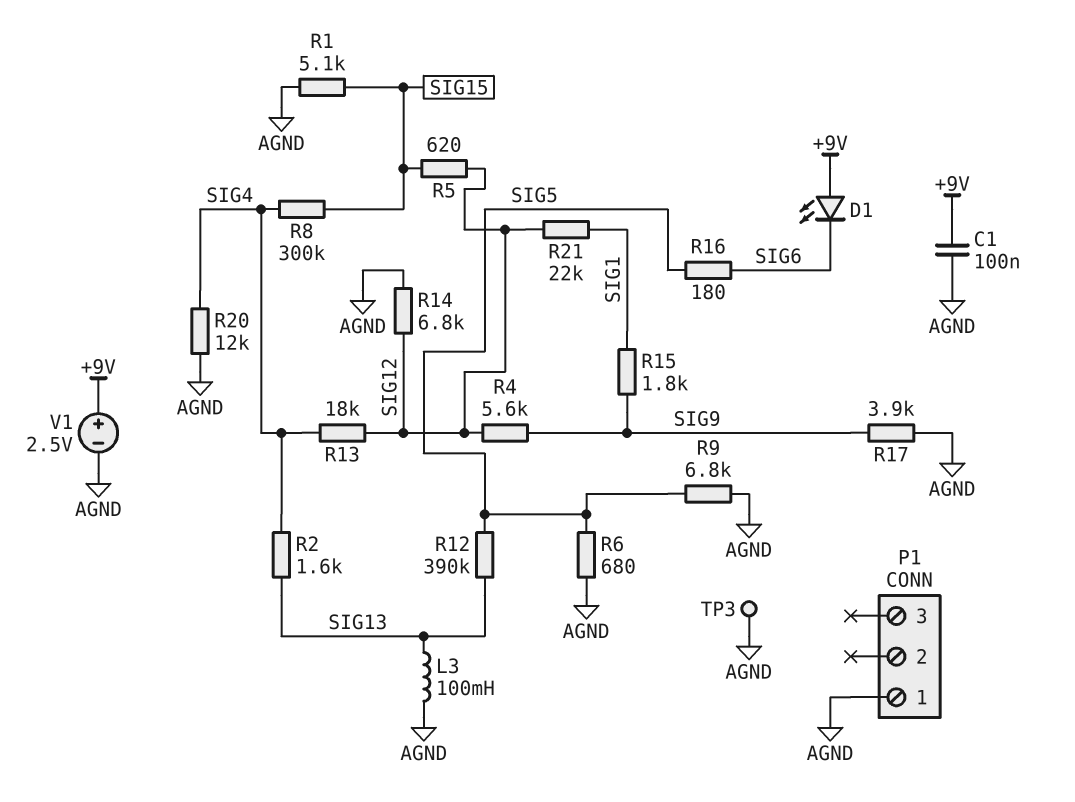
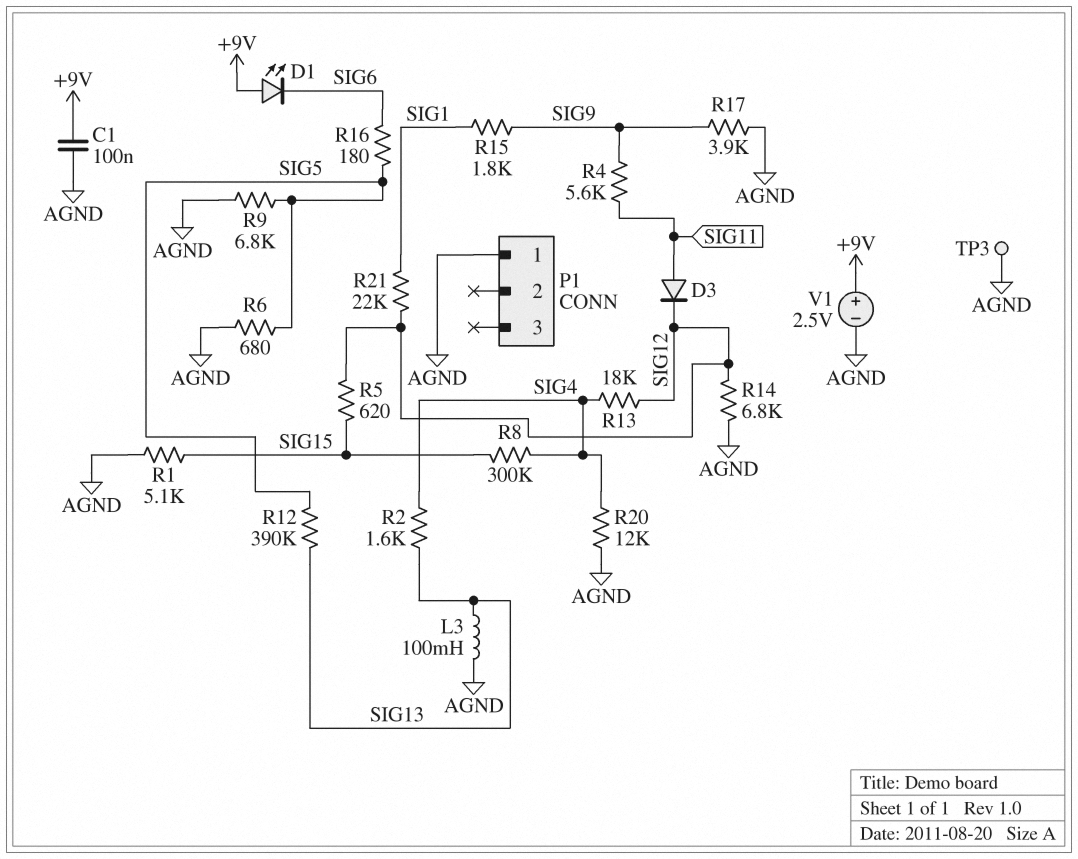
D3: none -> diode (A SIG11, K SIG12)
R4: 5.6k (SIG9, SIG12) -> 5.6k (SIG9, SIG11)

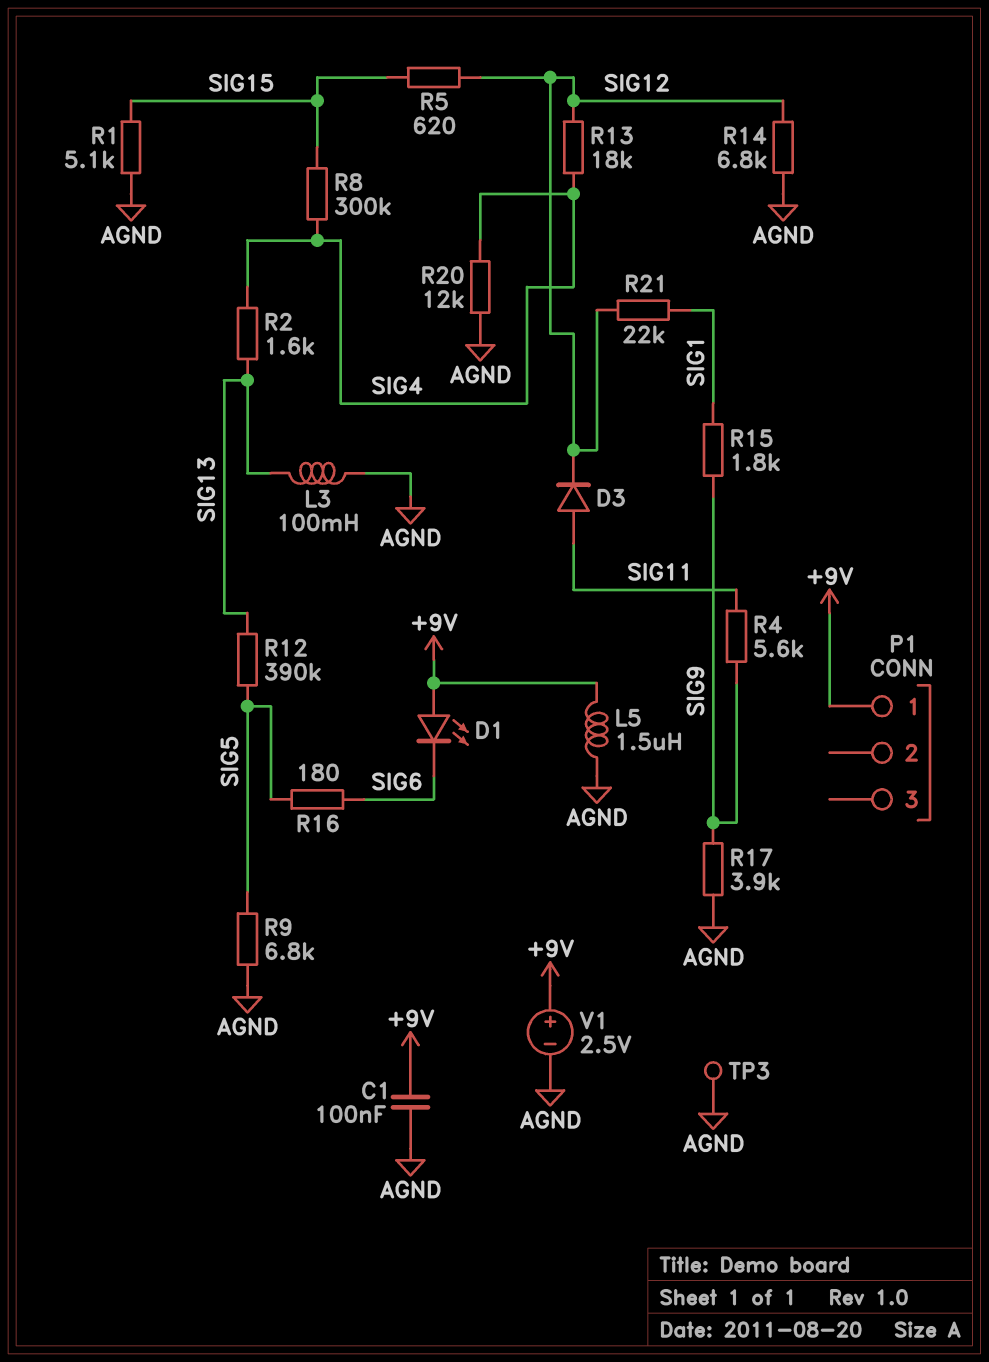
L5: none -> 1.5uH (+9V, AGND)
P1 pin 1: AGND -> +9V
R6: 680 (AGND, SIG5) -> none

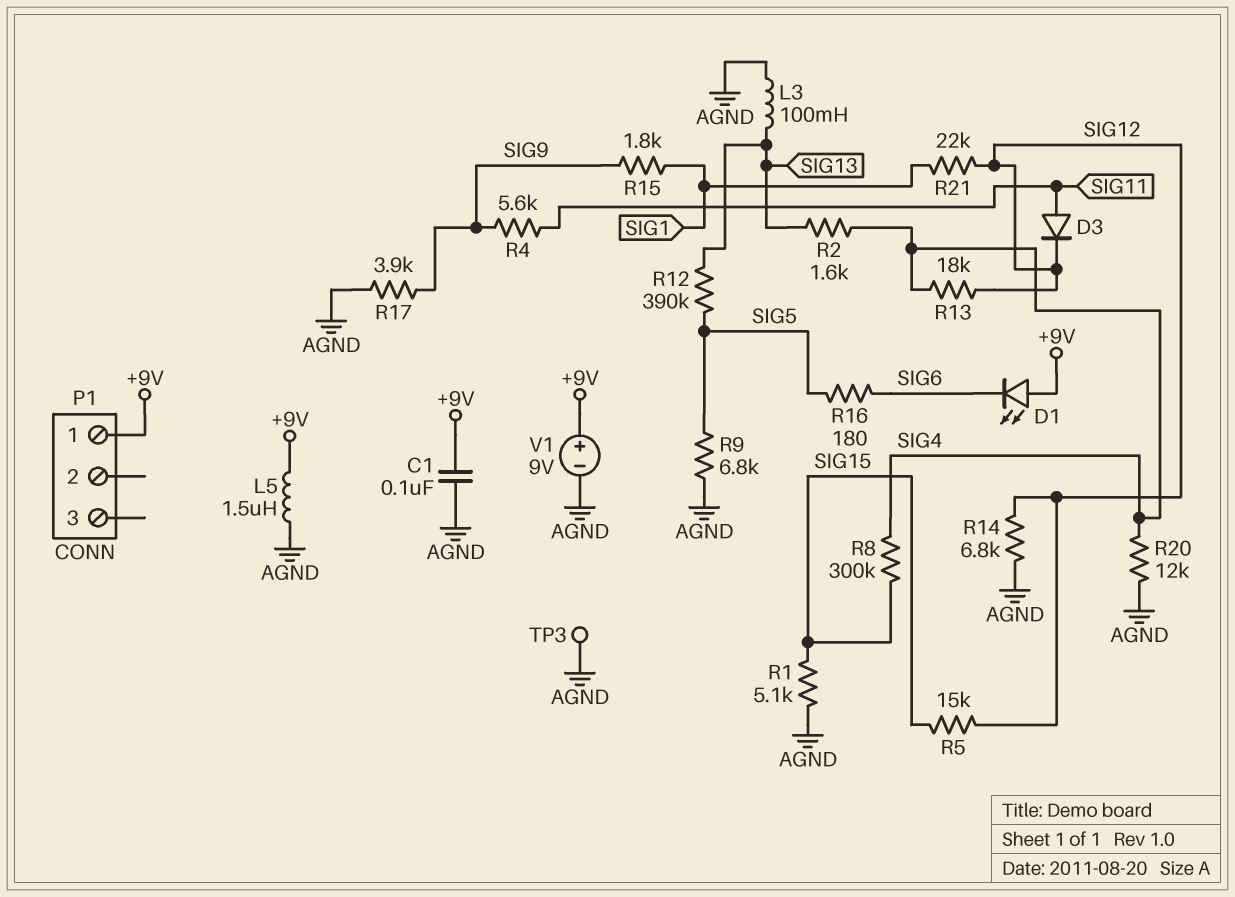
R5: 620 (SIG12, SIG15) -> 15k (SIG12, SIG15)
V1: 2.5V (plus +9V, minus AGND) -> 9V (plus +9V, minus AGND)

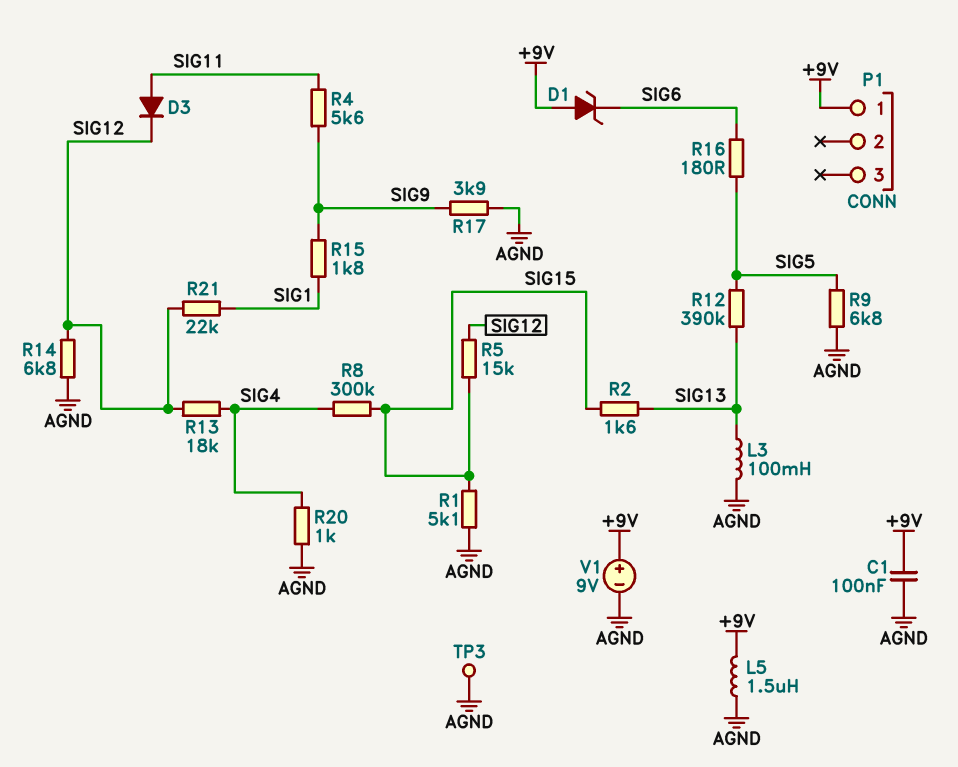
D1: LED (A +9V, K SIG6) -> zener (A +9V, K SIG6)
R2: 1.6k (SIG4, SIG13) -> 1.6k (SIG13, SIG15)
R20: 12k (AGND, SIG4) -> 1k (AGND, SIG4)

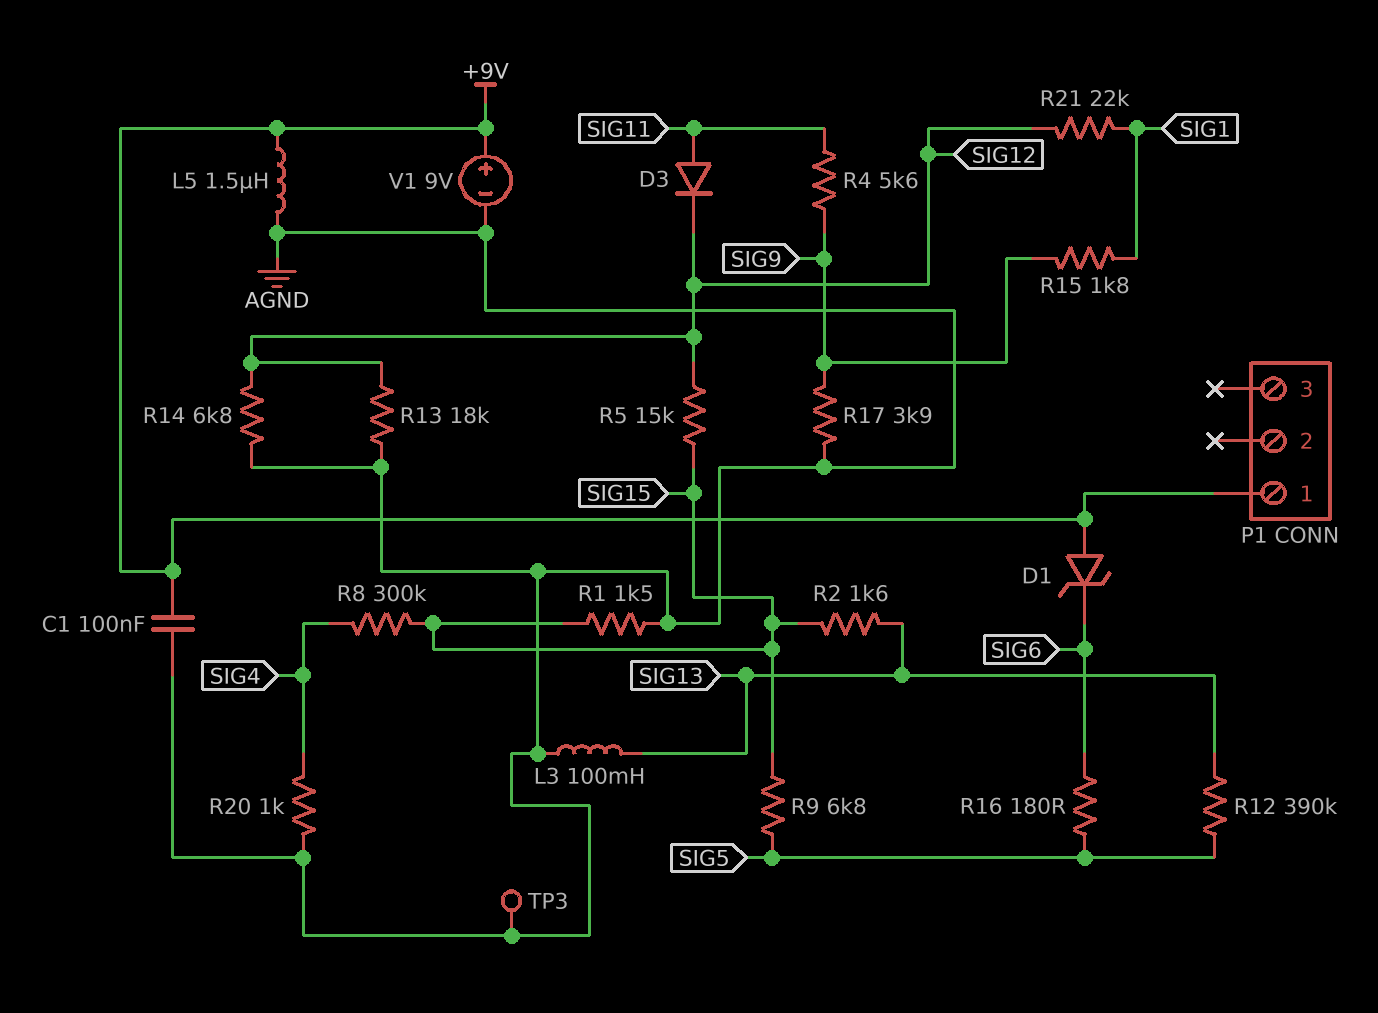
R1: 5.1k (AGND, SIG15) -> 1.5k (AGND, SIG15)
R9: 6.8k (AGND, SIG5) -> 6.8k (SIG5, SIG15)
R13: 18k (SIG4, SIG12) -> 18k (AGND, SIG12)

